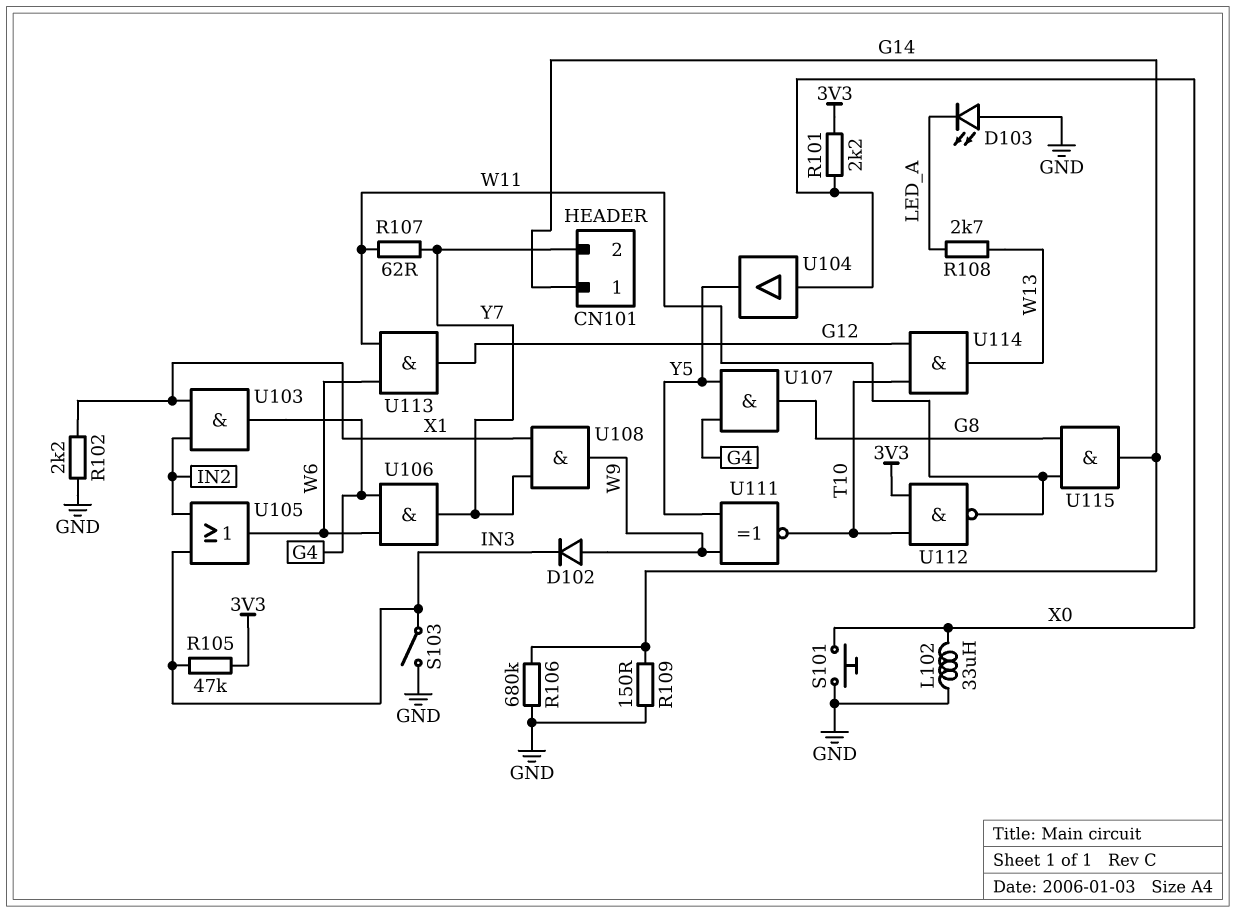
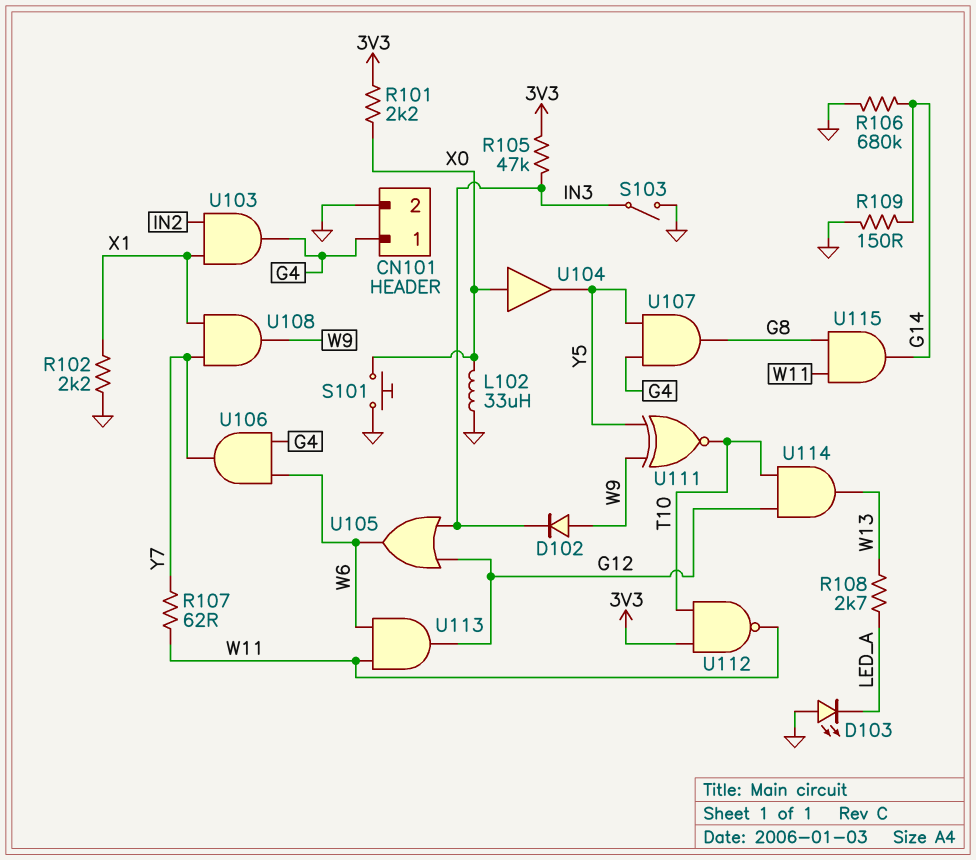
CN101 pin 1: G14 -> G4
CN101 pin 2: Y7 -> GND
U105: OR (in IN2, in IN3, out W6) -> OR (in G12, in IN3, out W6)

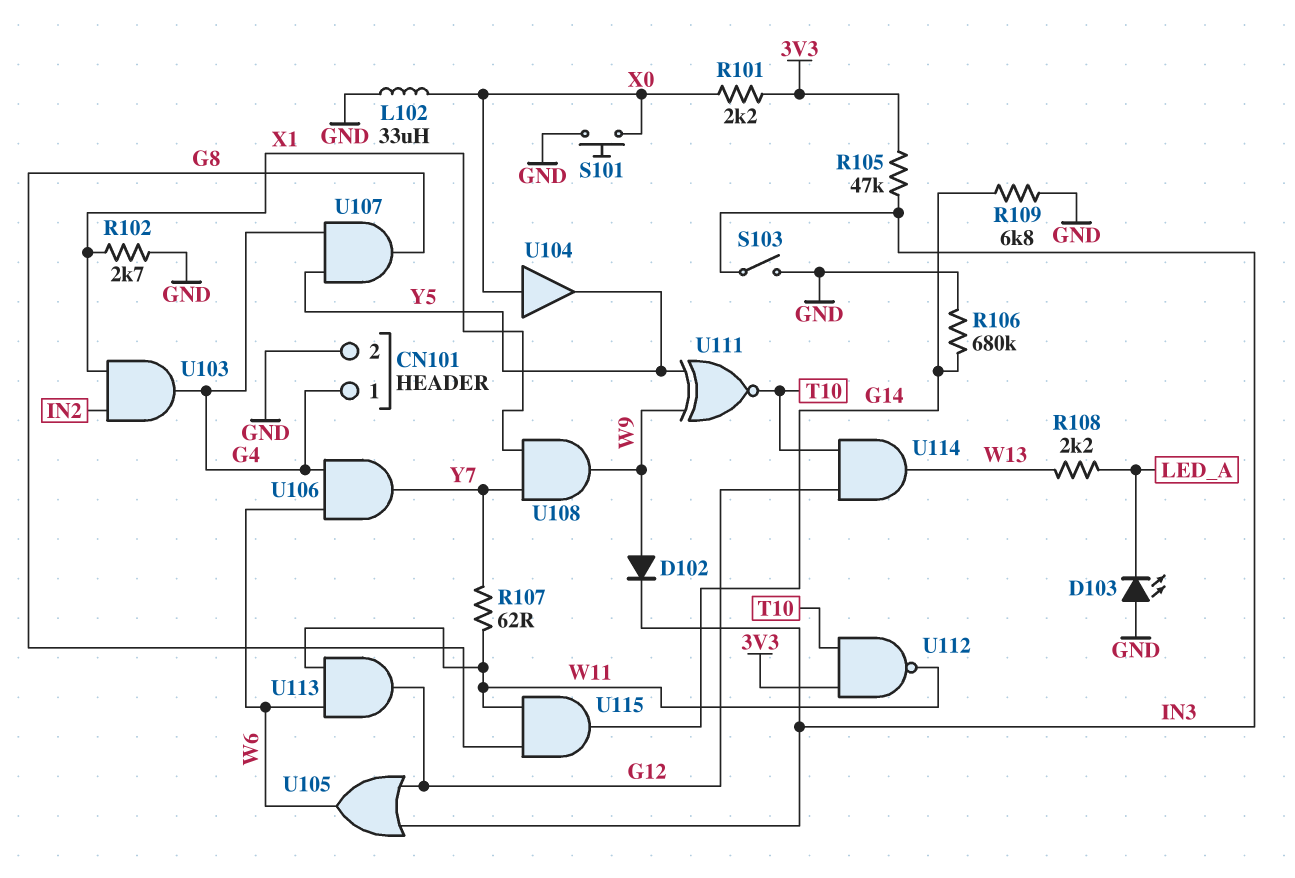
R102: 2.2k (GND, X1) -> 2.7k (GND, X1)
R108: 2.7k (LED_A, W13) -> 2.2k (LED_A, W13)
R109: 150 (G14, GND) -> 6.8k (G14, GND)

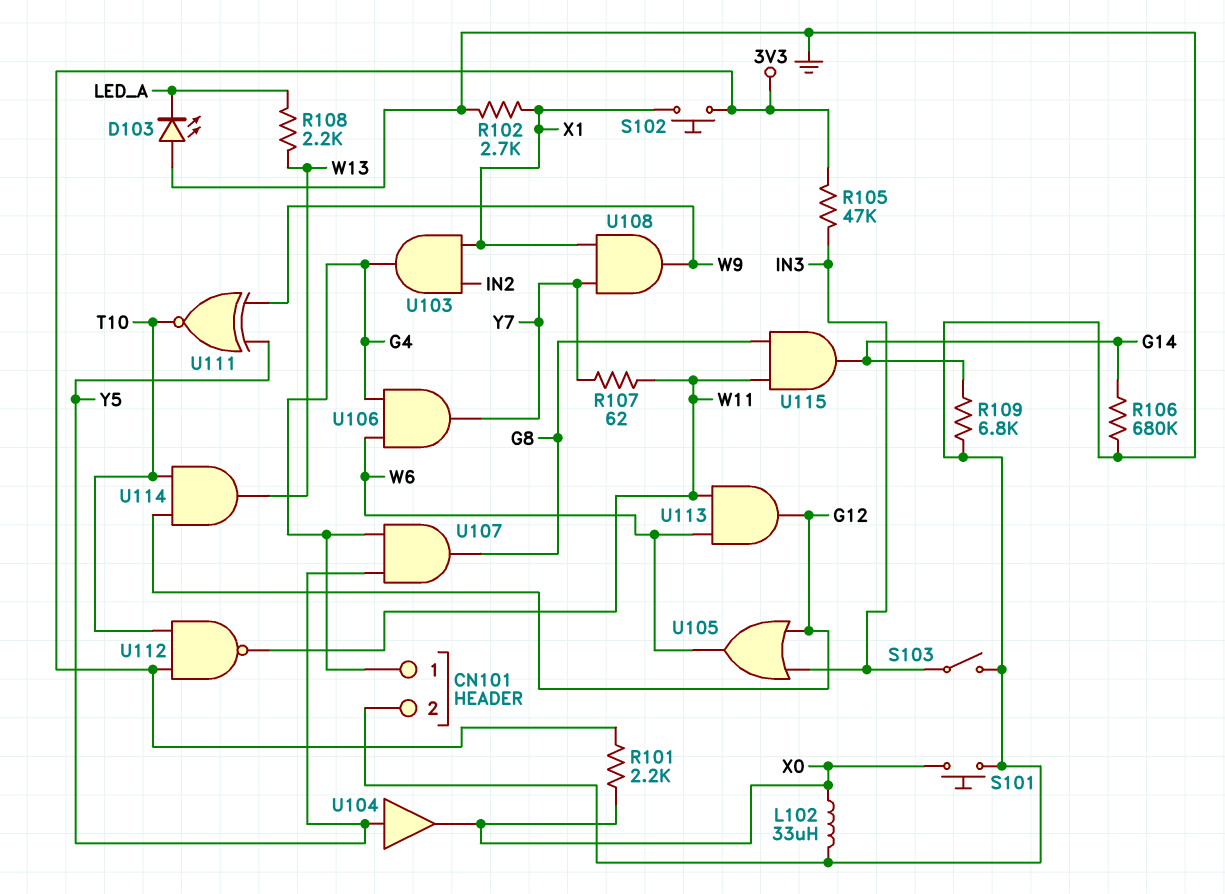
D102: diode (A W9, K IN3) -> none
S102: none -> button (3V3, X1)
U104: buffer (in X0, out Y5) -> buffer (in Y5, out X0)

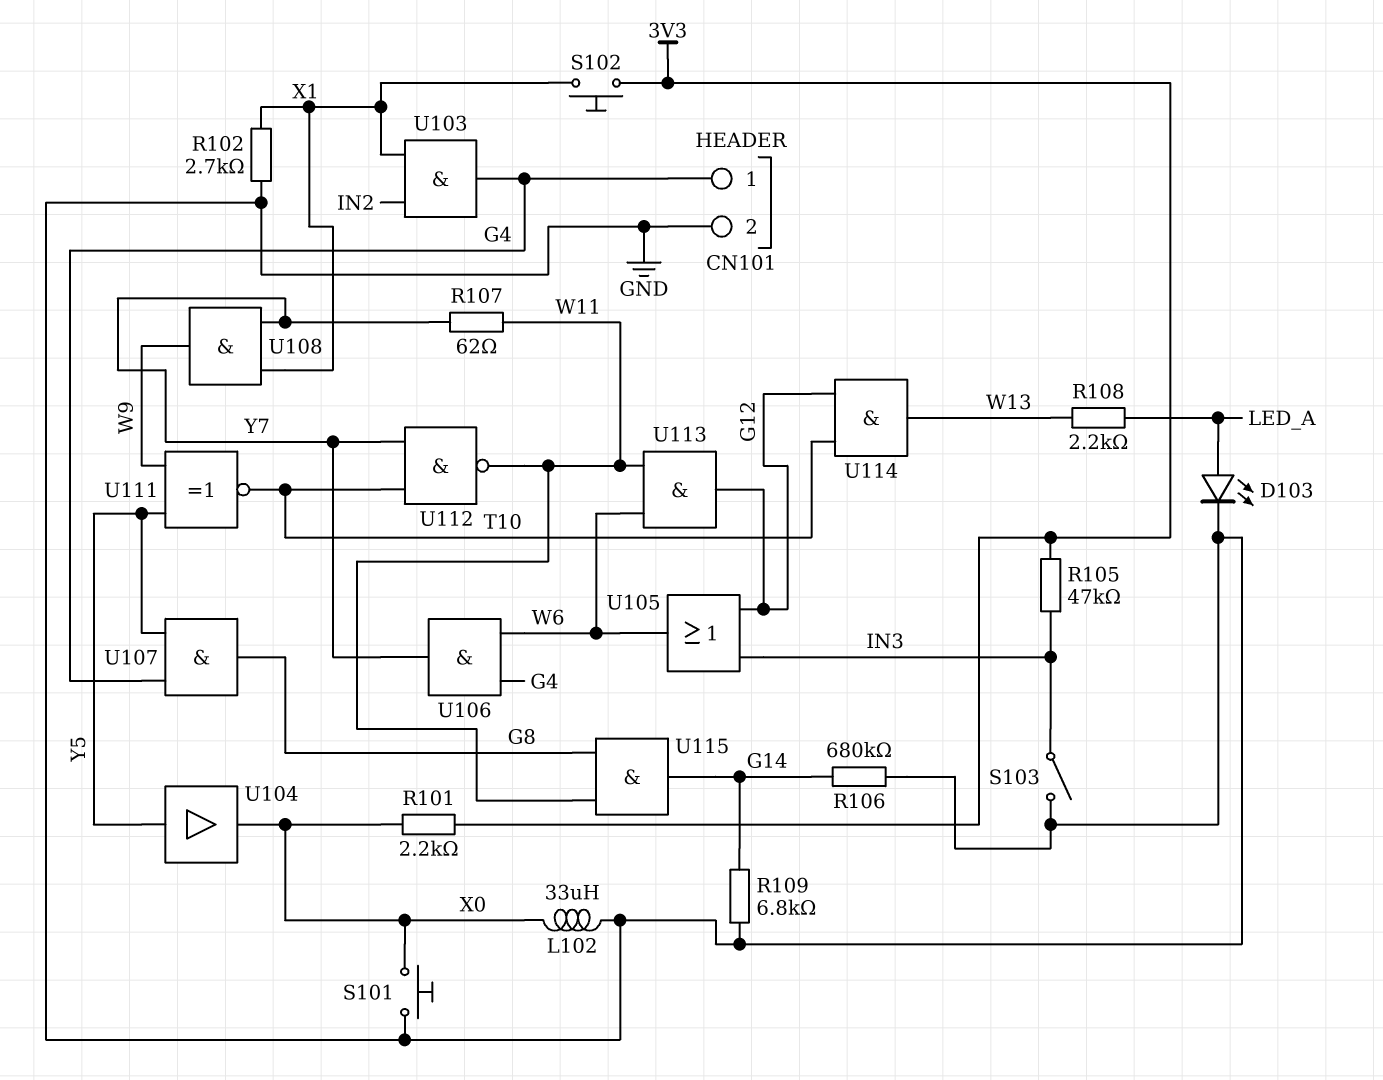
D103: LED (A GND, K LED_A) -> LED (A LED_A, K GND)
U112: NAND (in 3V3, in T10, out W11) -> NAND (in T10, in Y7, out W11)

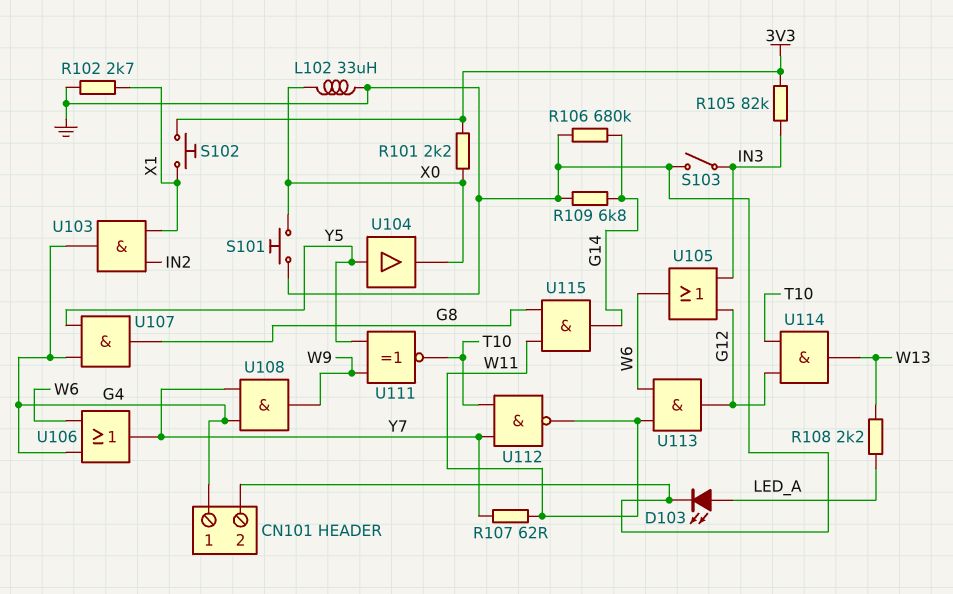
R105: 47k (3V3, IN3) -> 82k (3V3, IN3)
U106: AND (in G4, in W6, out Y7) -> OR (in G4, in W6, out Y7)
U108: AND (in X1, in Y7, out W9) -> AND (in G4, in Y7, out W9)

